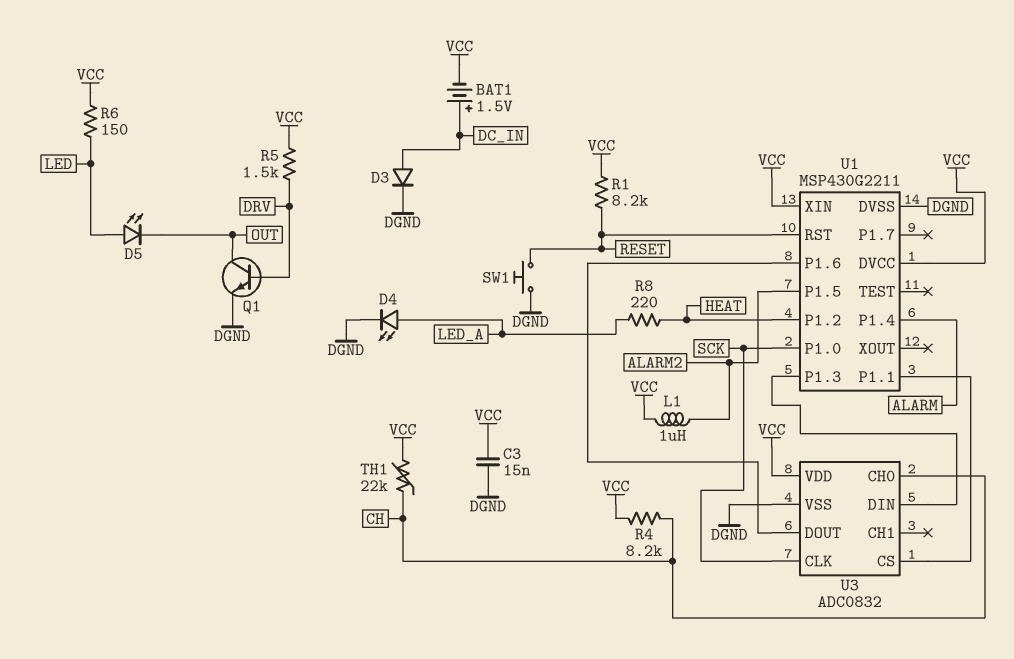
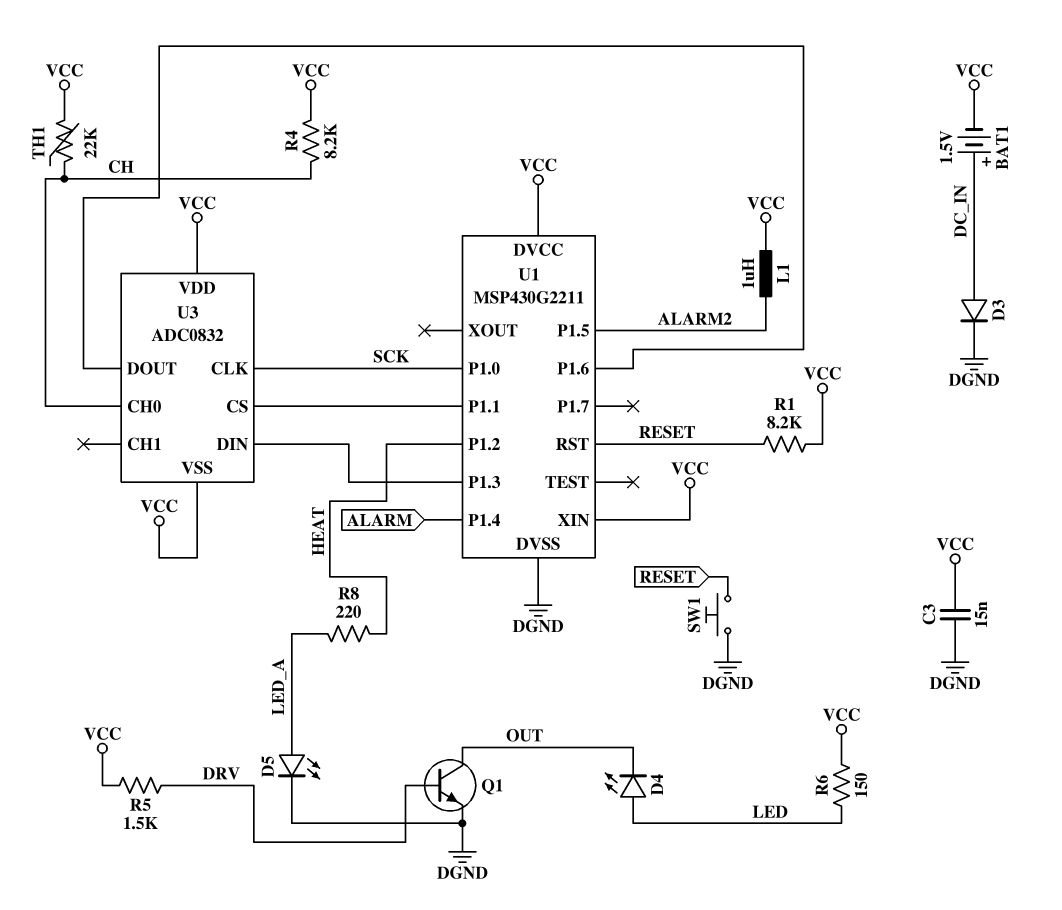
D4: LED (A LED_A, K DGND) -> LED (A LED, K OUT)
D5: LED (A LED, K OUT) -> LED (A LED_A, K DGND)
U3 pin VSS: DGND -> VCC

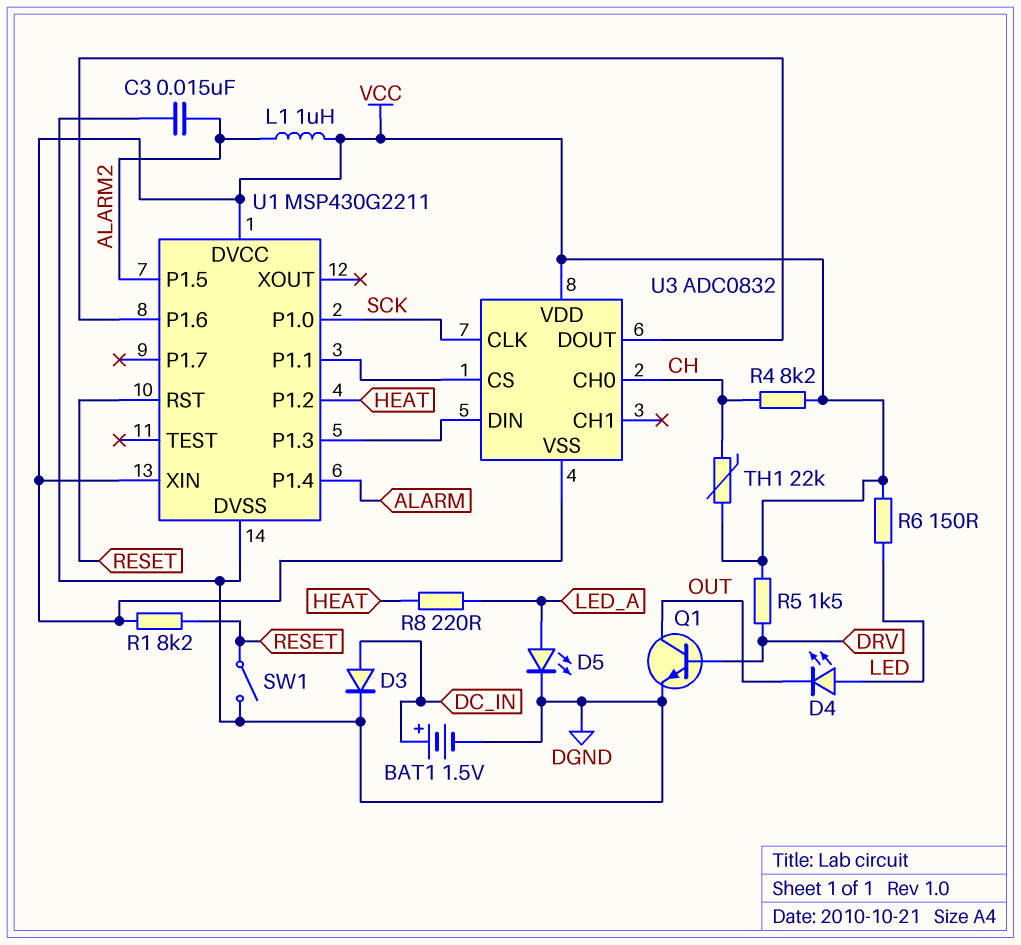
BAT1: 1.5V (plus DC_IN, minus VCC) -> 1.5V (plus DC_IN, minus DGND)
C3: 15nF (DGND, VCC) -> 15nF (ALARM2, DGND)
SW1: button (DGND, RESET) -> switch (DGND, RESET)

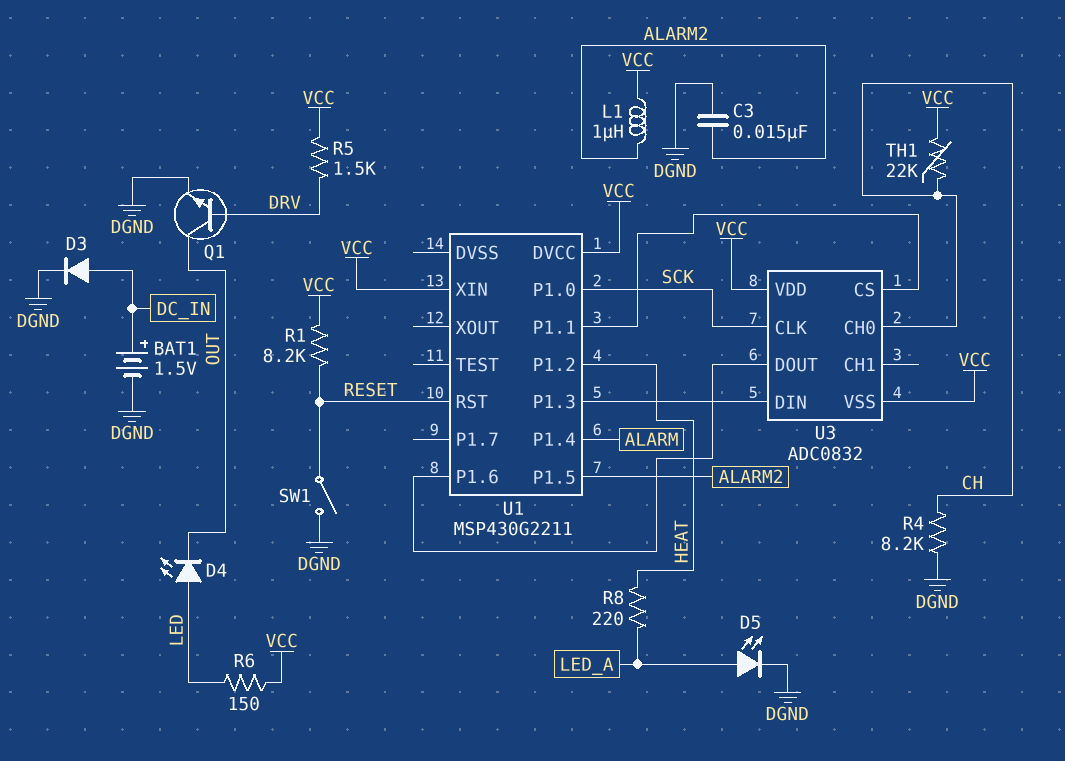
R4: 8.2k (CH, VCC) -> 8.2k (CH, DGND)
U1 pin DVSS: DGND -> none

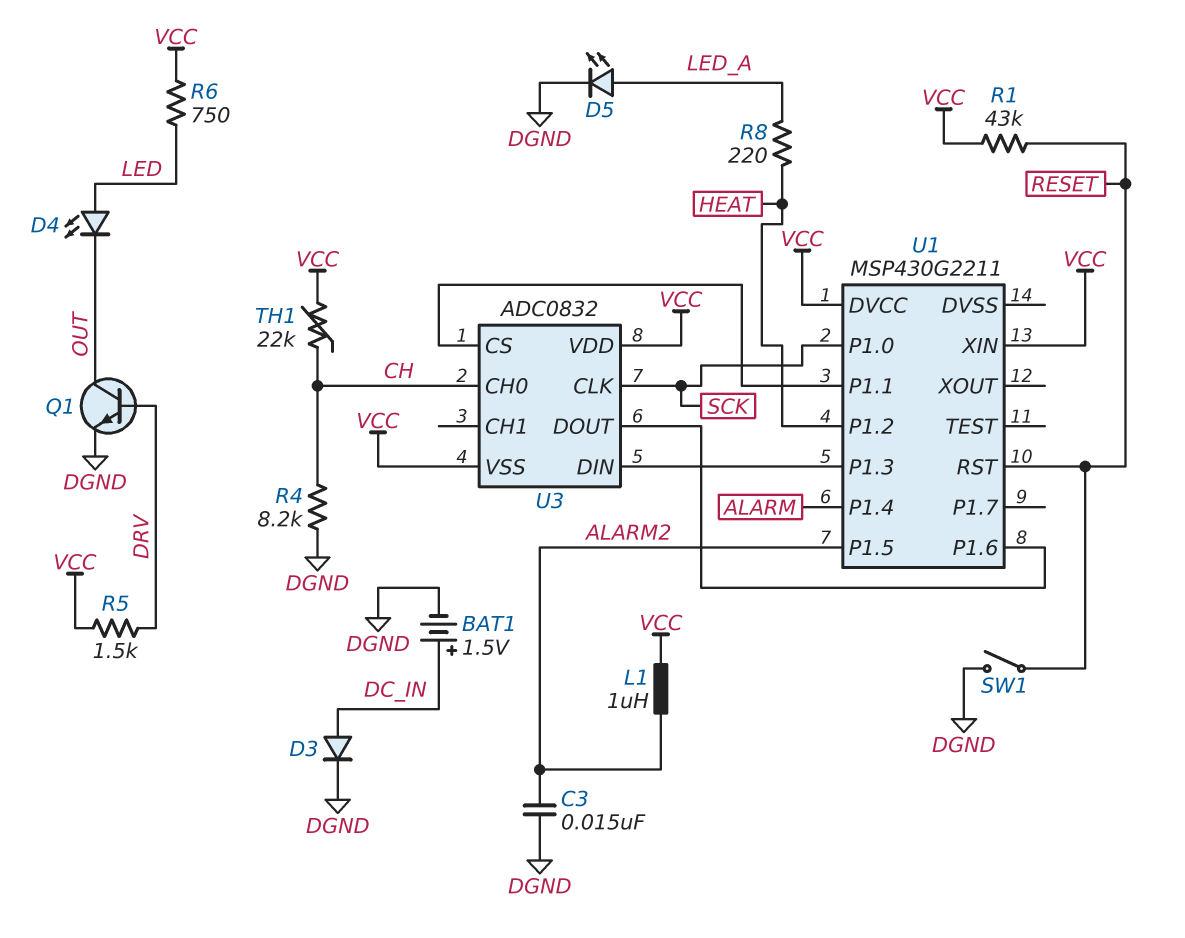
R1: 8.2k (RESET, VCC) -> 43k (RESET, VCC)
R6: 150 (LED, VCC) -> 750 (LED, VCC)

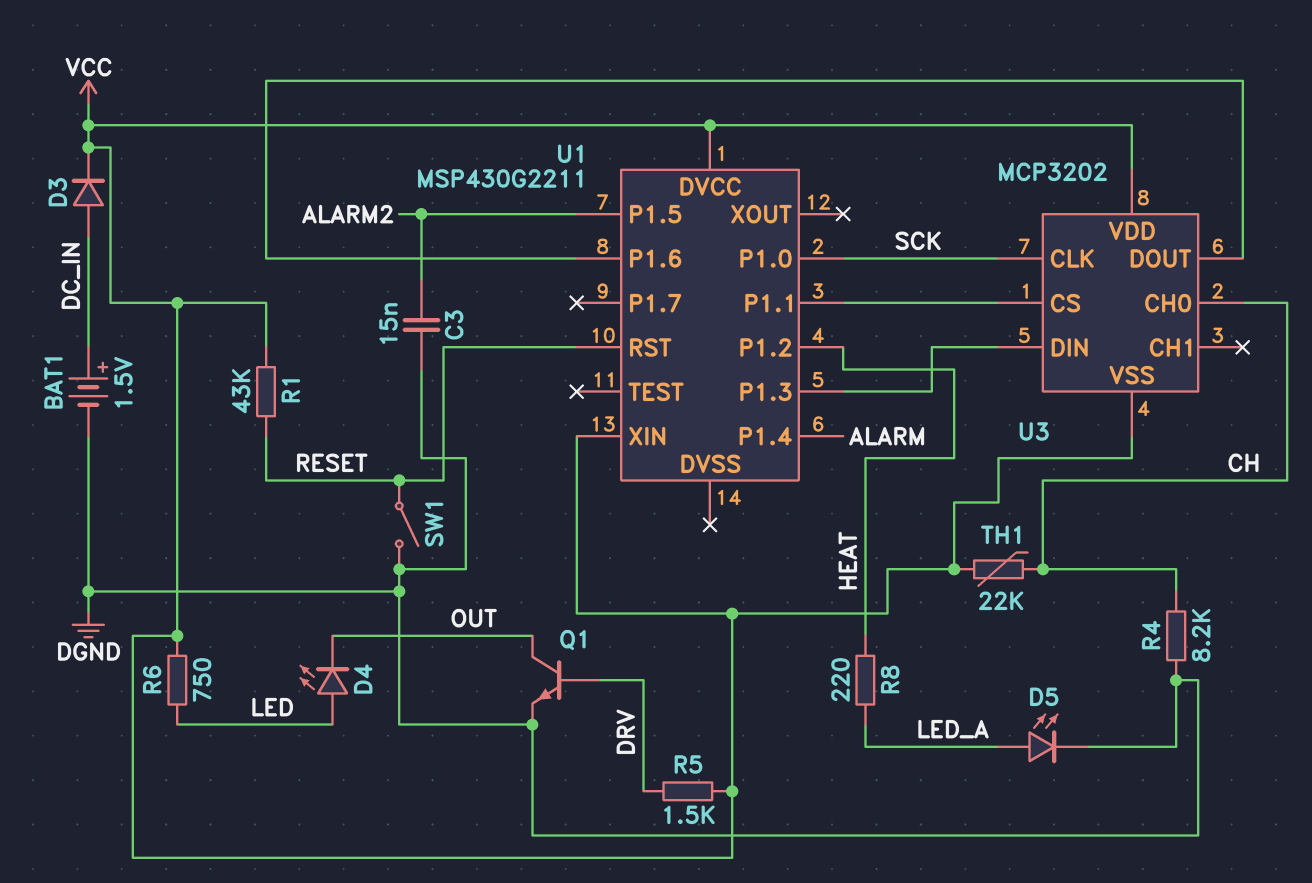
D3: diode (A DC_IN, K DGND) -> diode (A DC_IN, K VCC)
L1: 1uH (ALARM2, VCC) -> none
U3: ADC0832 -> MCP3202

